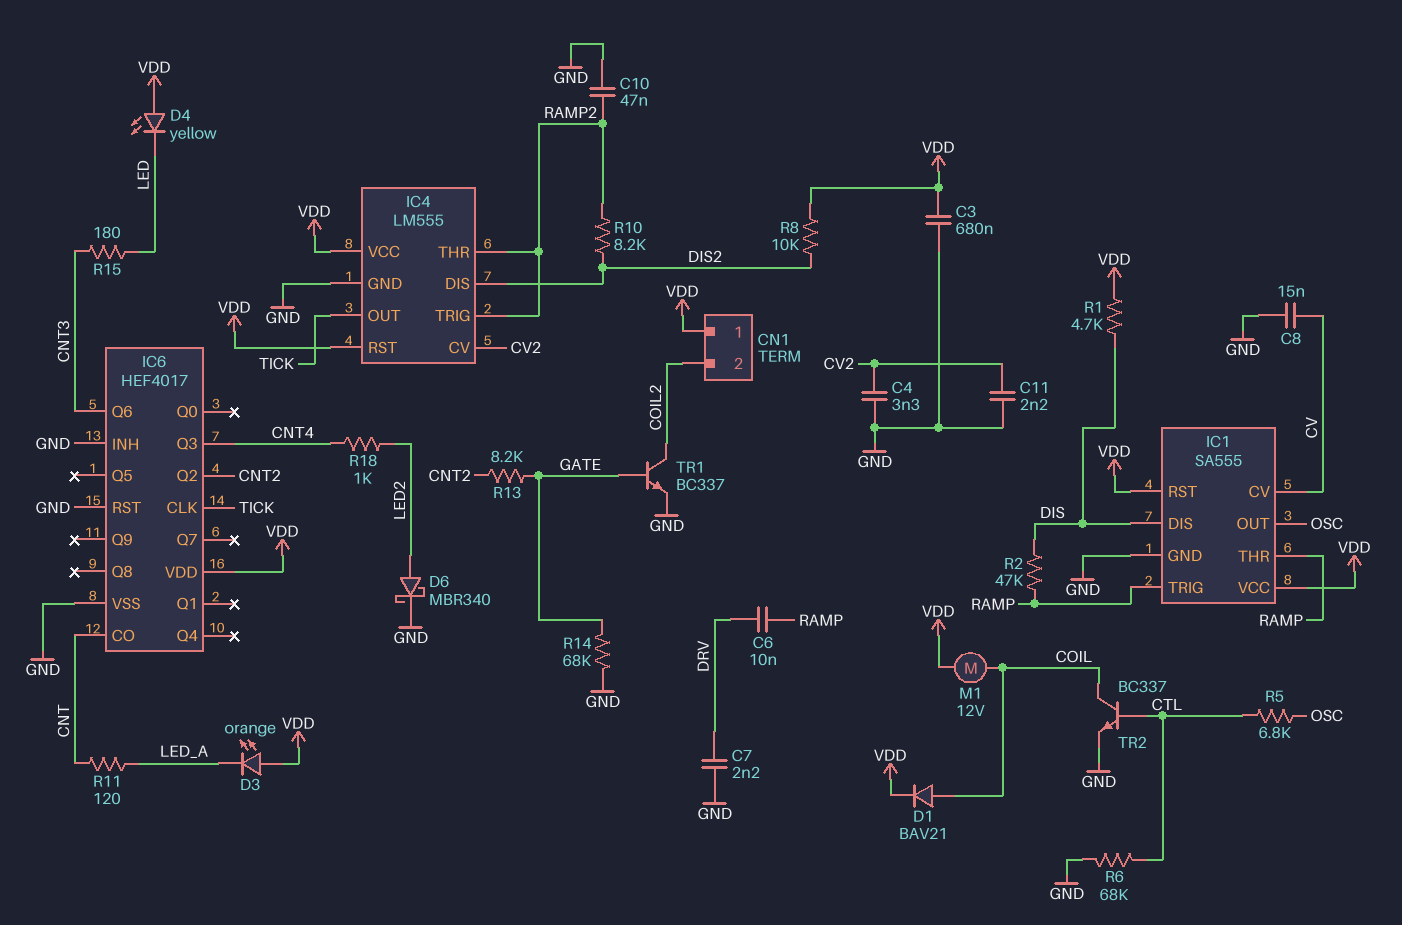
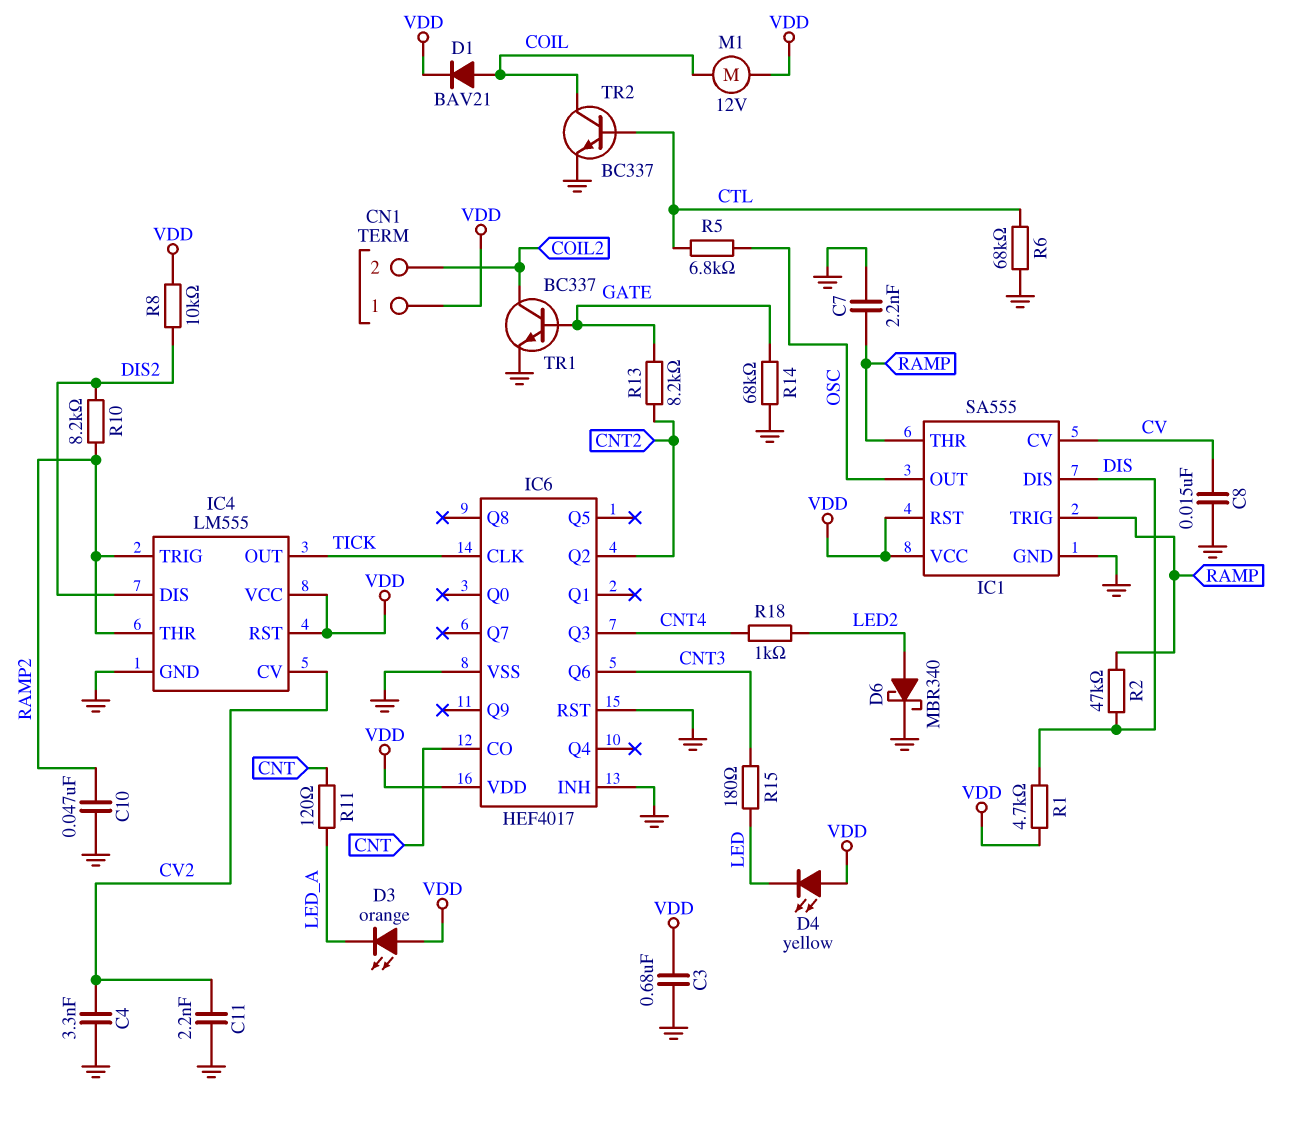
C6: 10nF (DRV, RAMP) -> none
C7: 2.2nF (DRV, GND) -> 2.2nF (GND, RAMP)

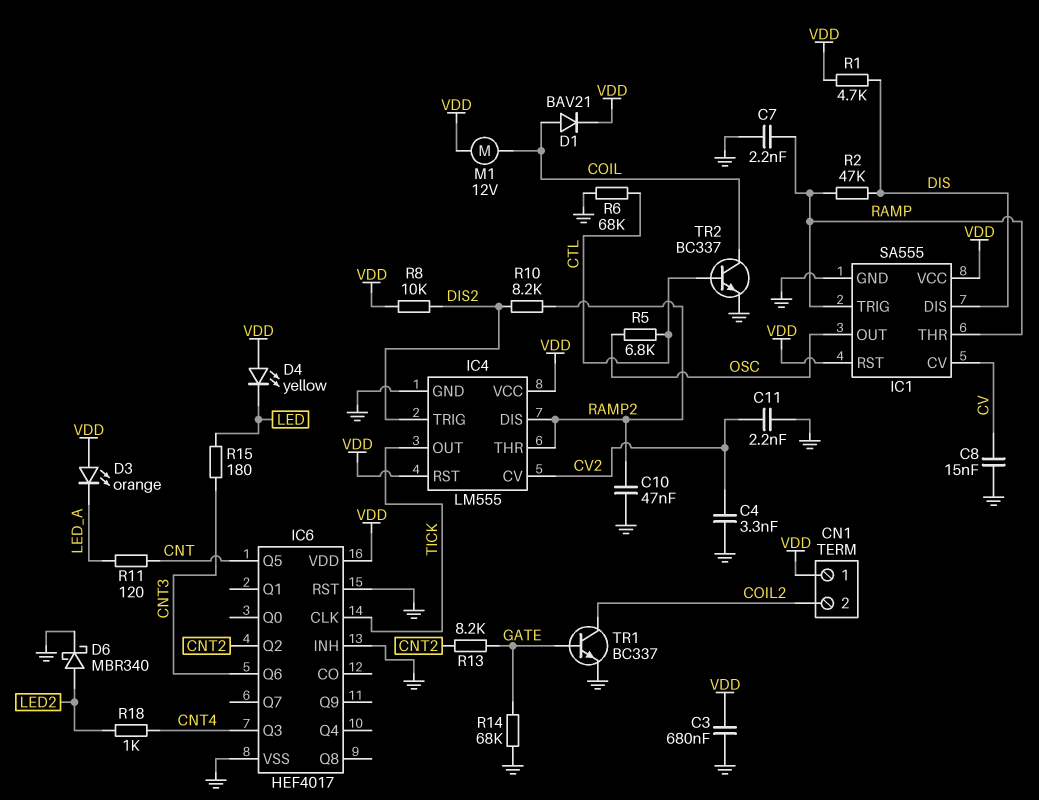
IC4 pin DIS: DIS2 -> RAMP2
IC4 pin TRIG: RAMP2 -> DIS2
IC6 pin CO: CNT -> none
IC6 pin Q5: none -> CNT

